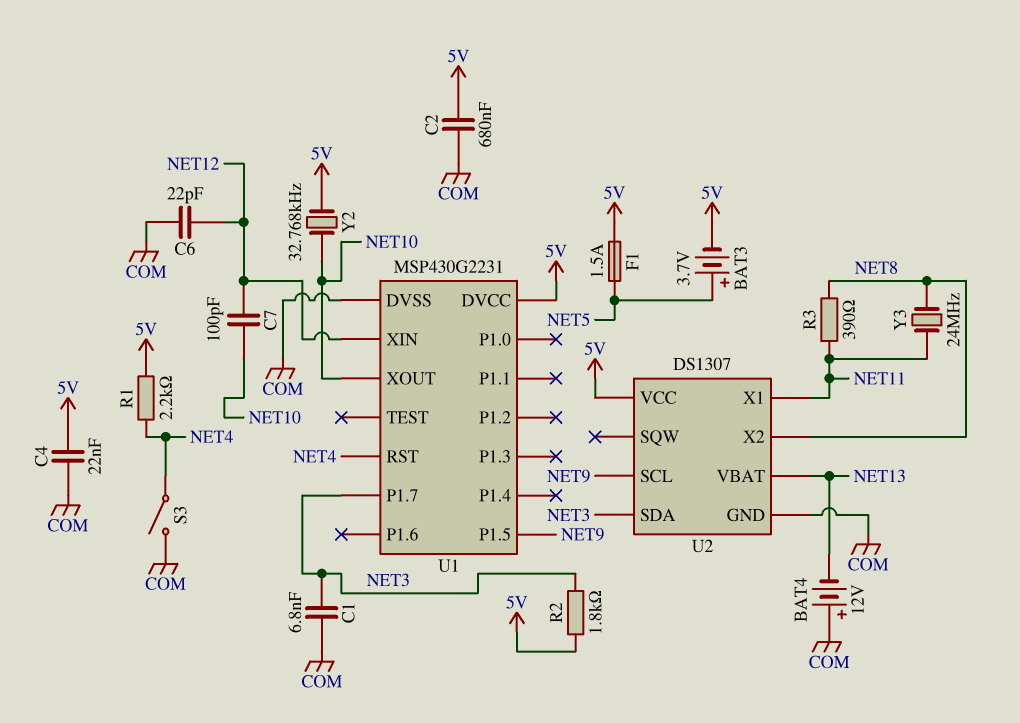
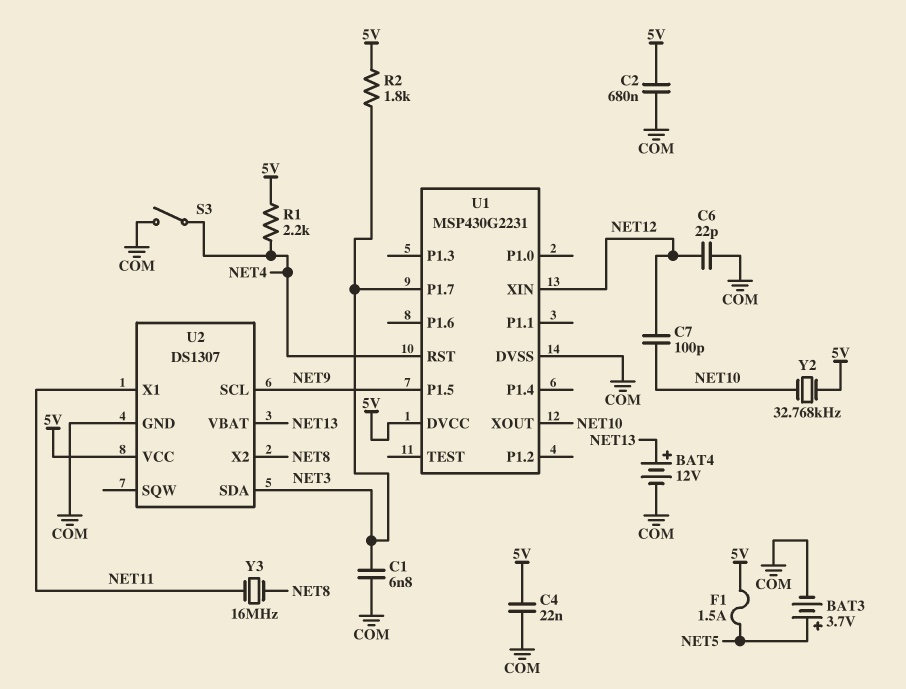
BAT3: 3.7V (plus NET5, minus 5V) -> 3.7V (plus NET5, minus COM)
BAT4: 12V (plus COM, minus NET13) -> 12V (plus NET13, minus COM)
R3: 390 (NET8, NET11) -> none
Y3: 24MHz (NET8, NET11) -> 16MHz (NET8, NET11)

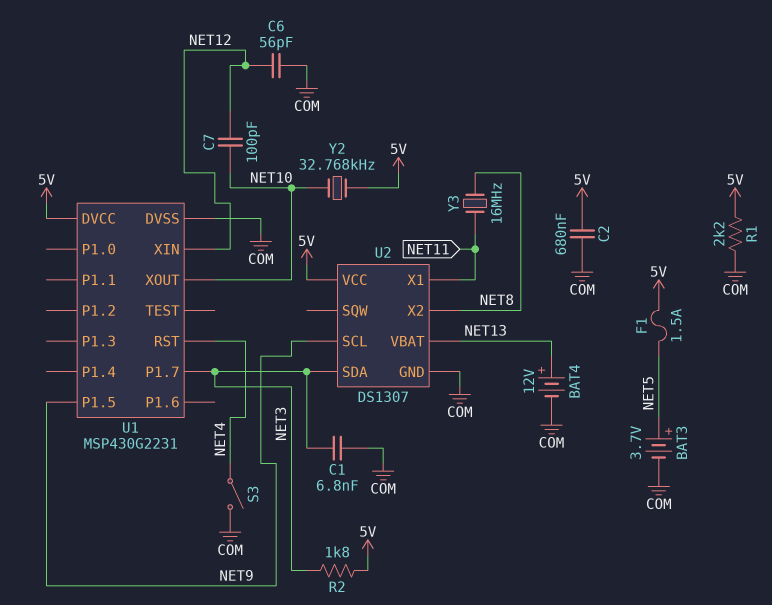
C4: 22nF (5V, COM) -> none
C6: 22pF (COM, NET12) -> 56pF (COM, NET12)
R1: 2.2k (5V, NET4) -> 2.2k (5V, COM)

